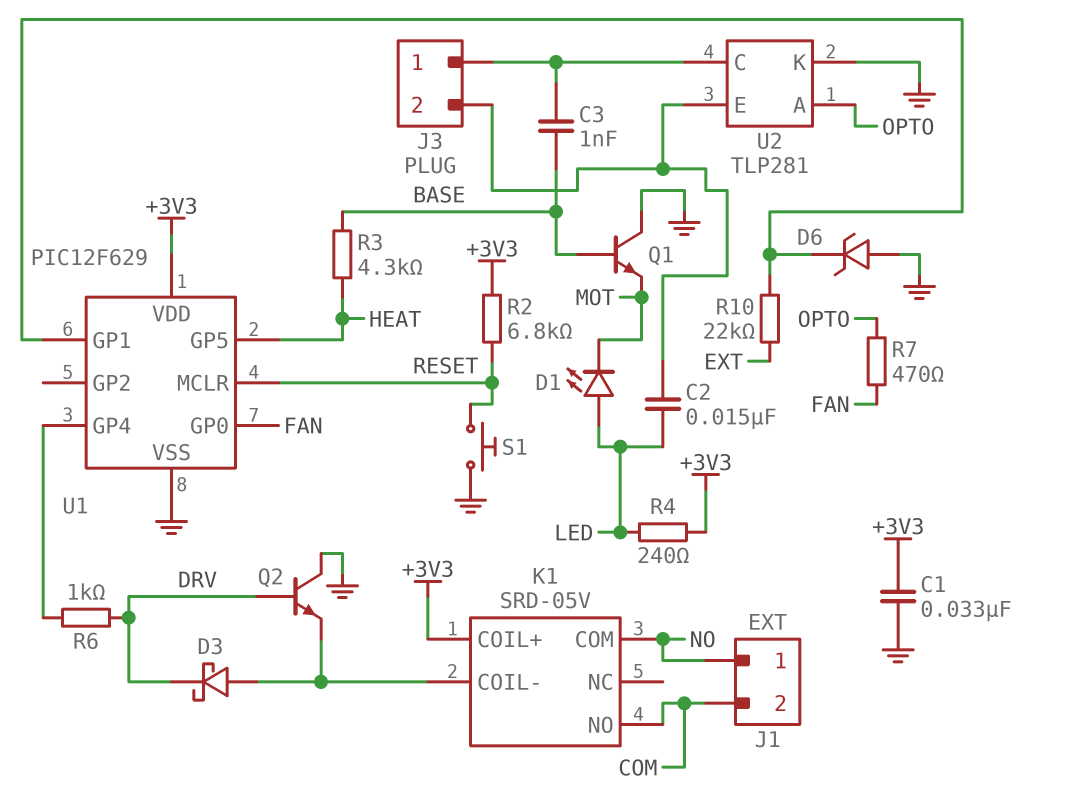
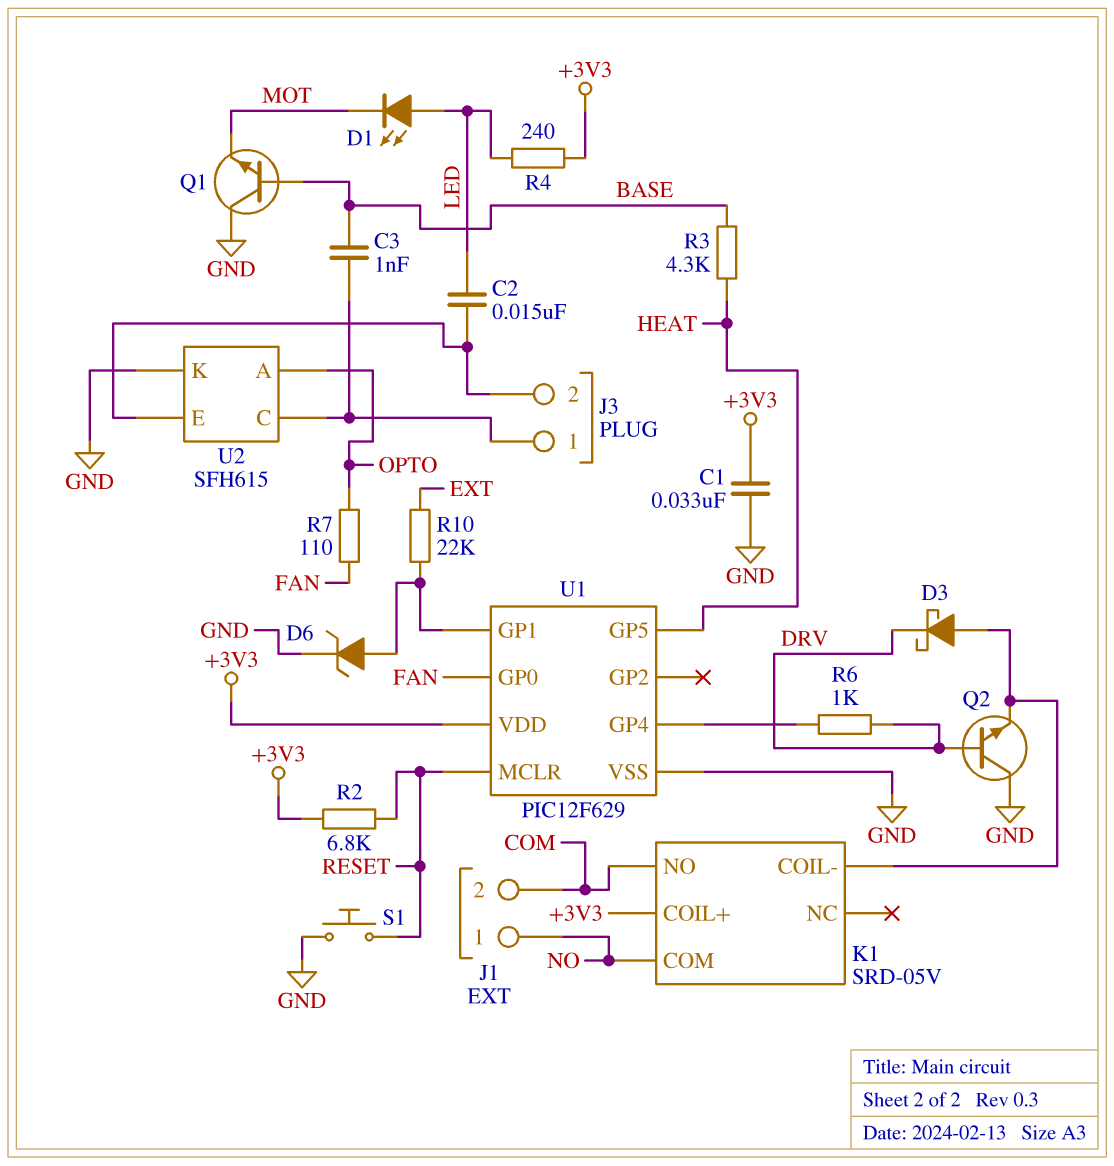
D6: zener (A GND, K U1/GP1) -> zener (A U1/GP1, K GND)
R7: 470 (FAN, OPTO) -> 110 (FAN, OPTO)
U2: TLP281 -> SFH615

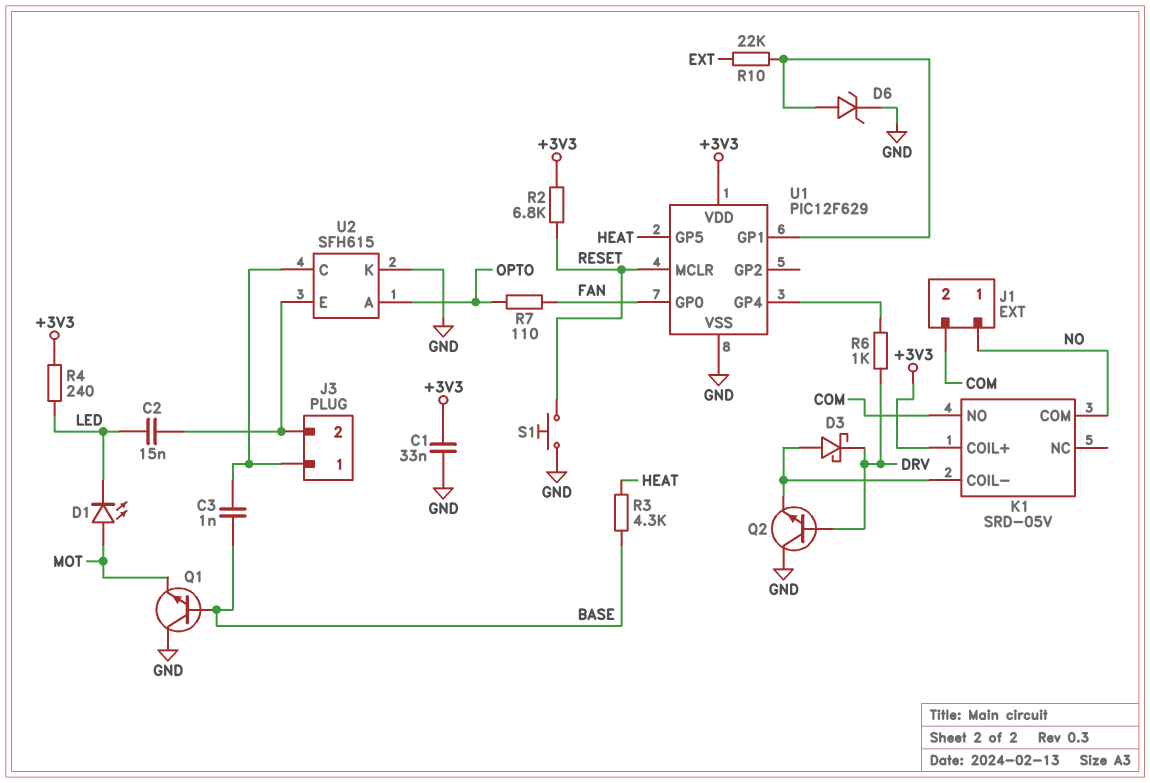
D1: LED (A LED, K MOT) -> LED (A MOT, K LED)

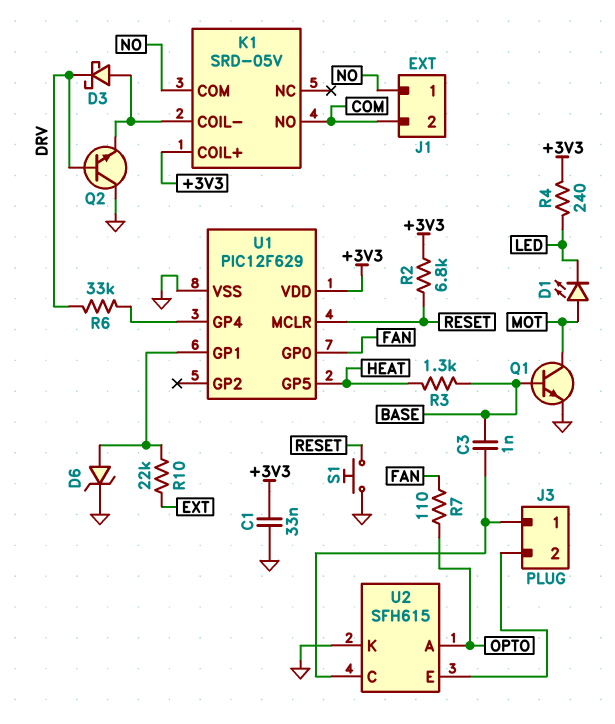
C2: 15nF (J3/2, LED) -> none
Q1: NPN (B BASE, C GND, E MOT) -> NPN (B BASE, C MOT, E GND)
R3: 4.3k (BASE, HEAT) -> 1.3k (BASE, HEAT)
R6: 1k (DRV, U1/GP4) -> 33k (DRV, U1/GP4)

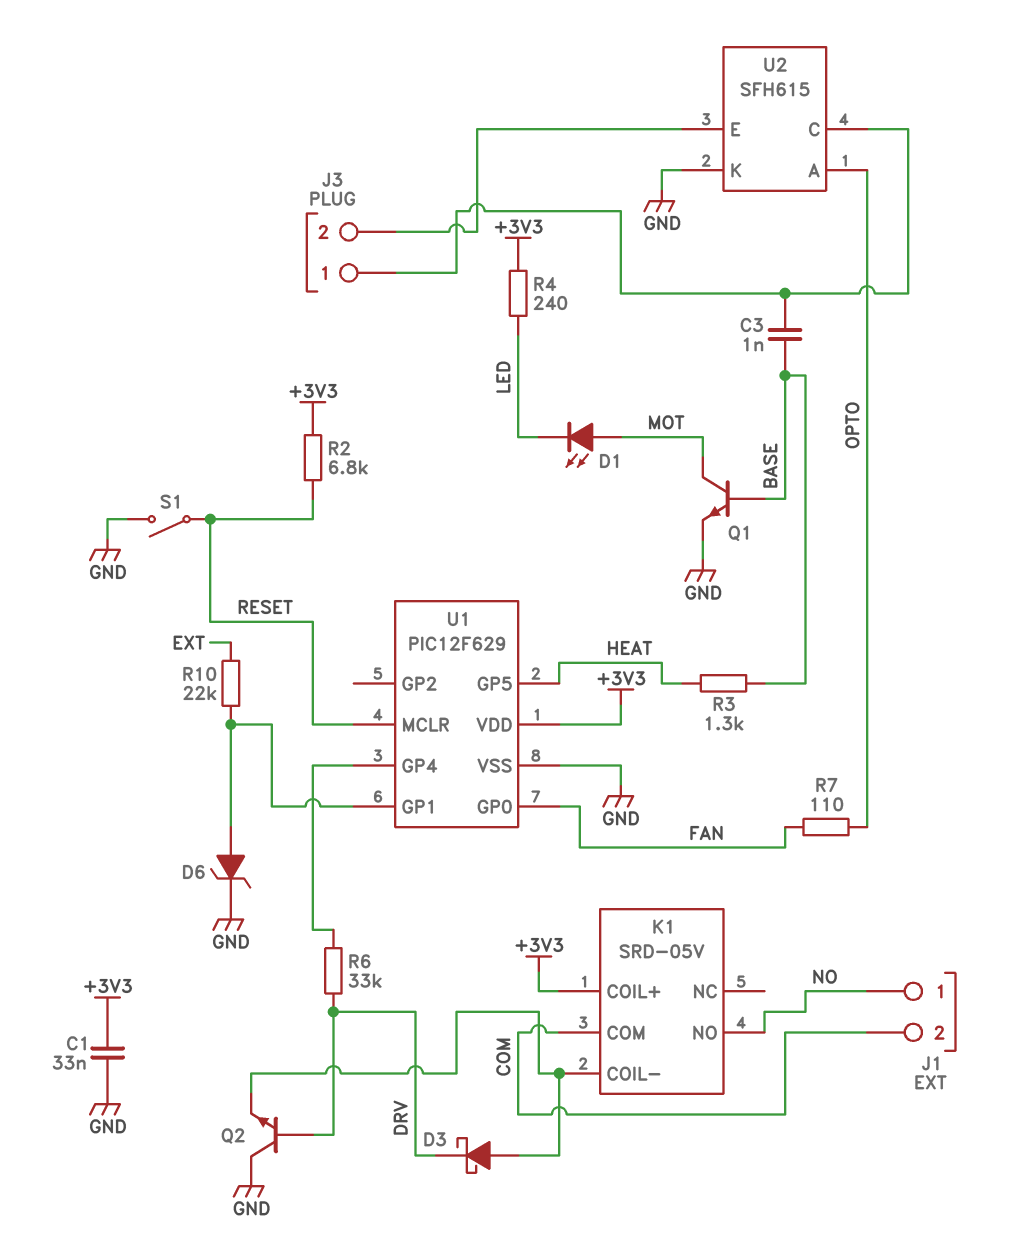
K1 pin COM: NO -> COM
K1 pin NO: COM -> NO
S1: button (GND, RESET) -> switch (GND, RESET)

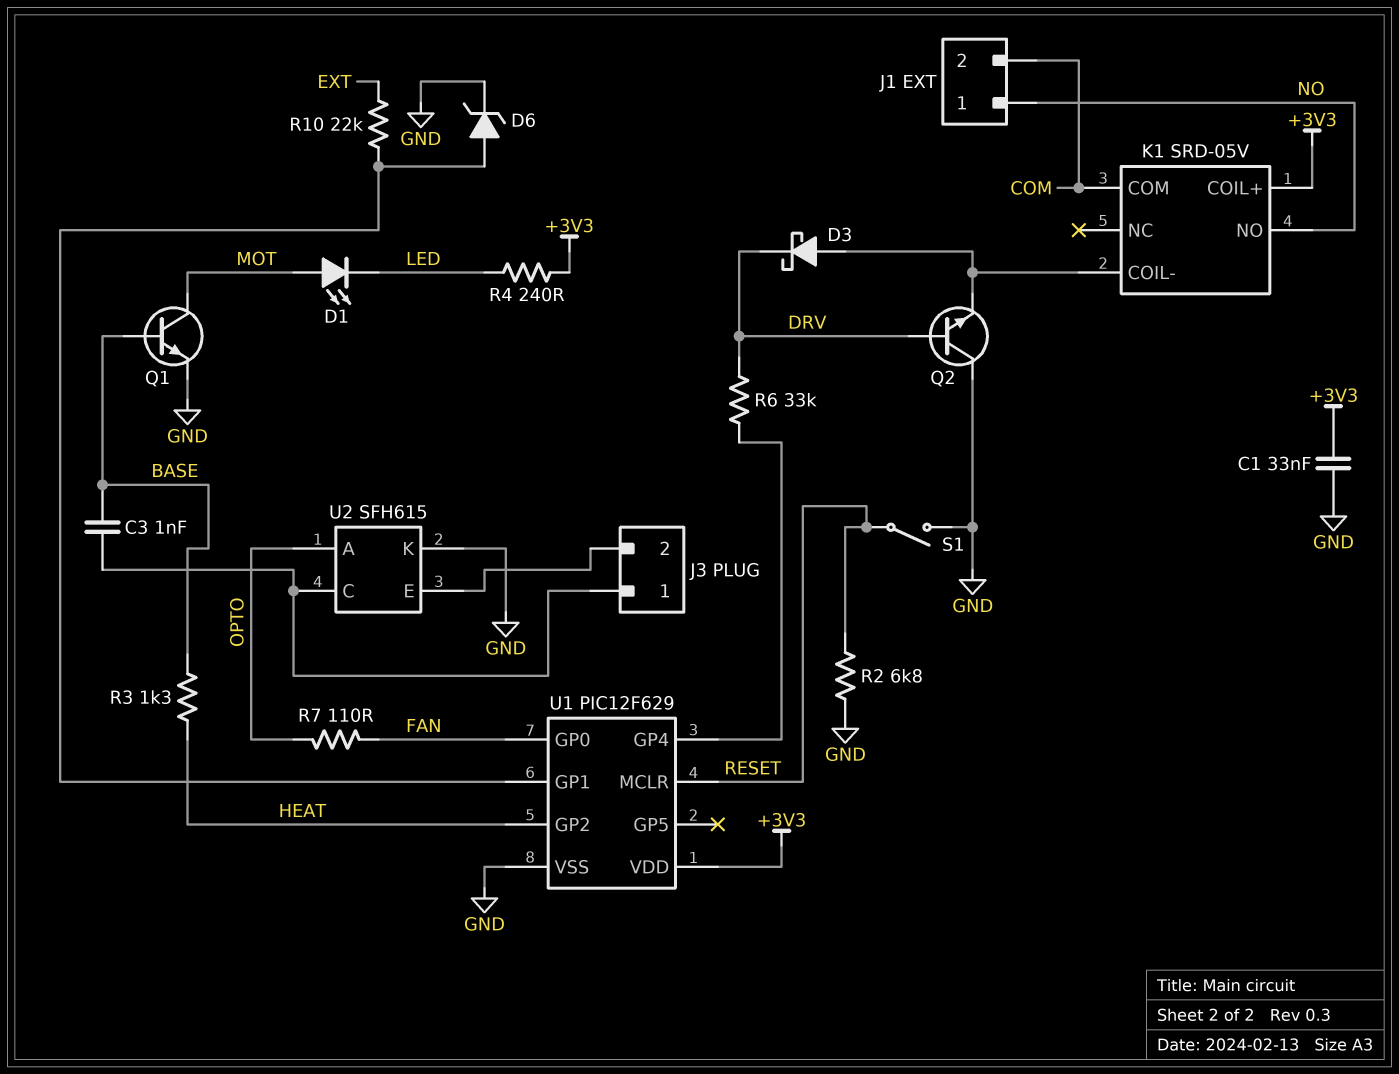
R2: 6.8k (+3V3, RESET) -> 6.8k (GND, RESET)
U1 pin GP2: none -> HEAT
U1 pin GP5: HEAT -> none

